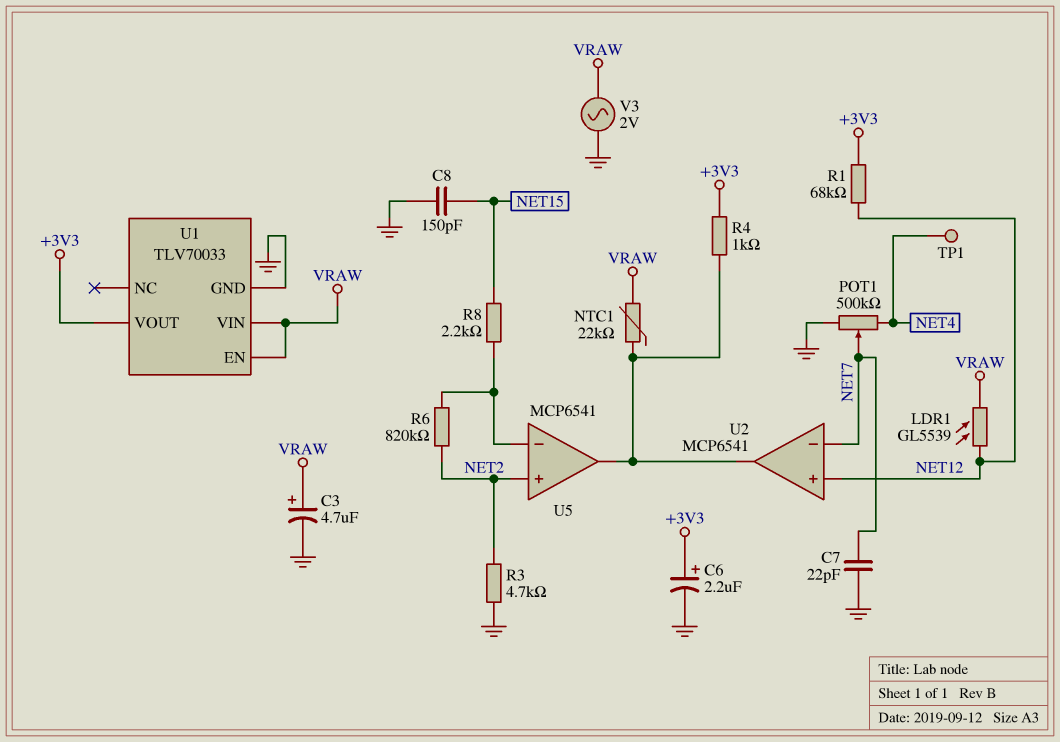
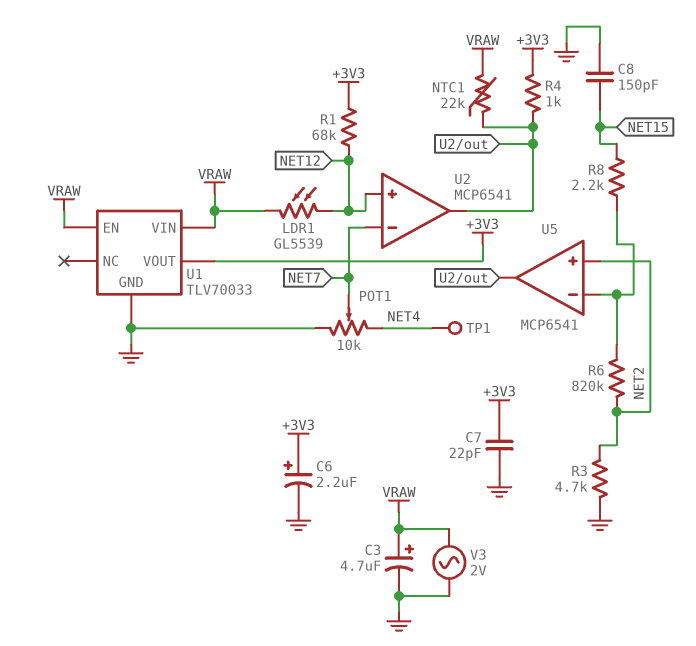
C7: 22pF (GND, NET7) -> 22pF (+3V3, GND)
POT1: 500k (GND, NET4, wiper NET7) -> 10k (GND, NET4, wiper NET7)

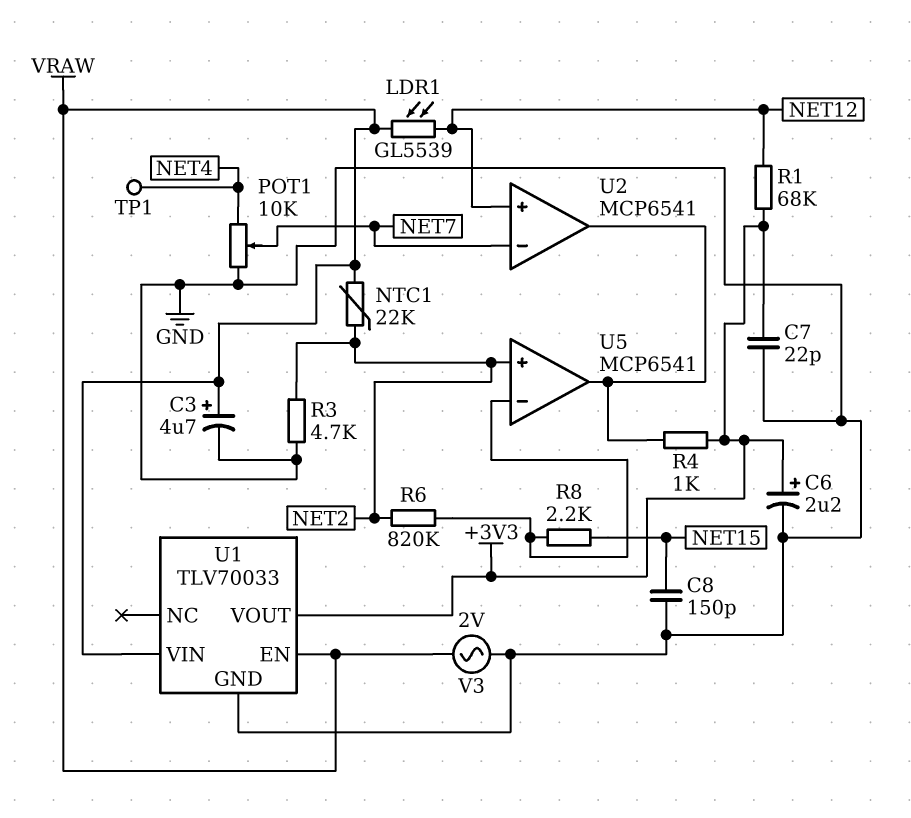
NTC1: 22k (U2/out, VRAW) -> 22k (NET2, VRAW)

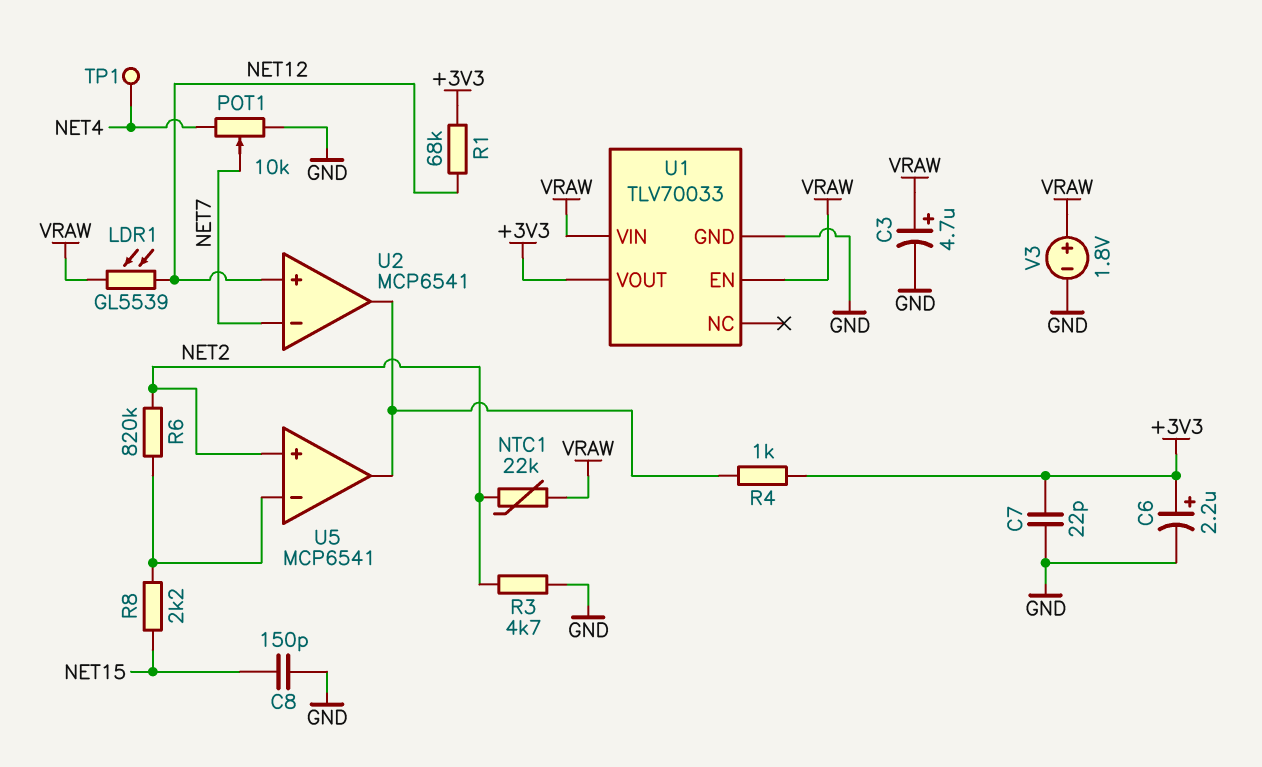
V3: AC 2V (GND, VRAW) -> 1.8V (plus VRAW, minus GND)

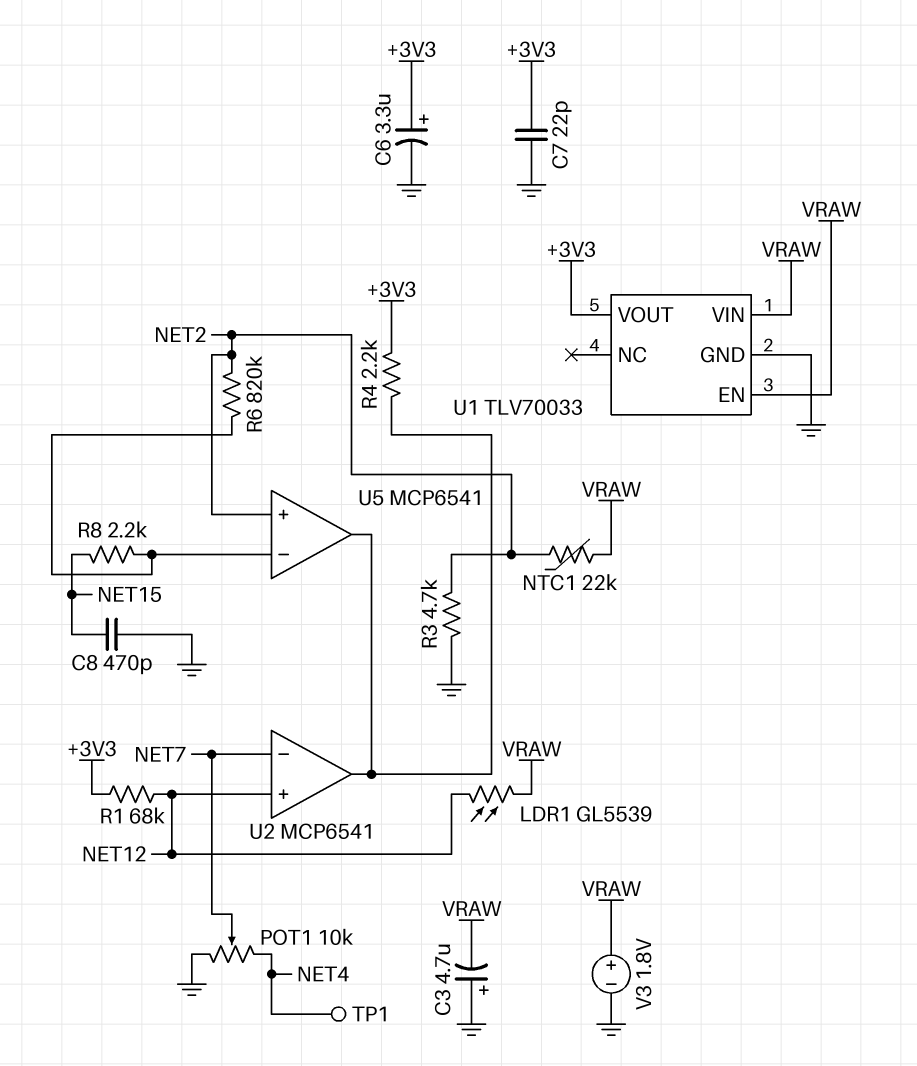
C3: 4.7uF (plus VRAW, minus GND) -> 4.7uF (plus GND, minus VRAW)
C6: 2.2uF (plus +3V3, minus GND) -> 3.3uF (plus +3V3, minus GND)
C8: 150pF (GND, NET15) -> 470pF (GND, NET15)
R4: 1k (+3V3, U2/out) -> 2.2k (+3V3, U2/out)

